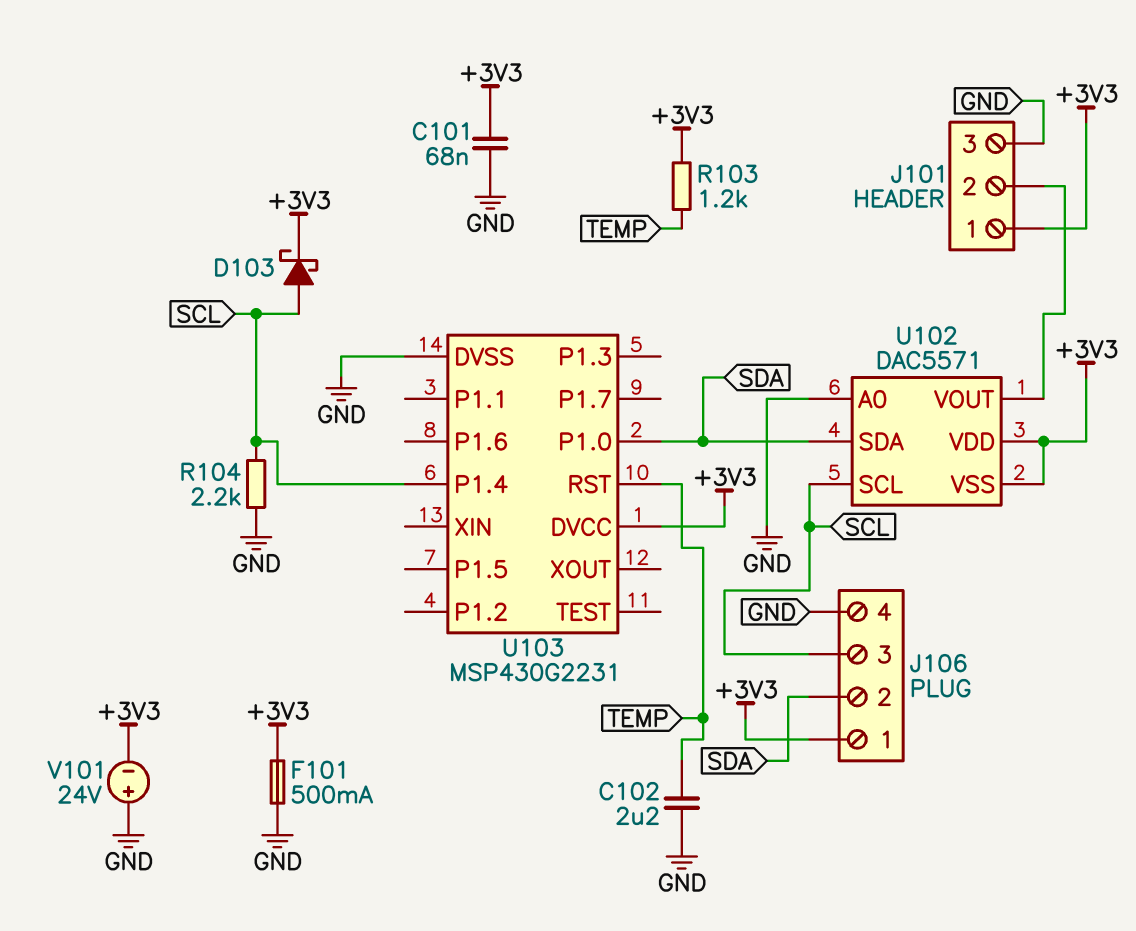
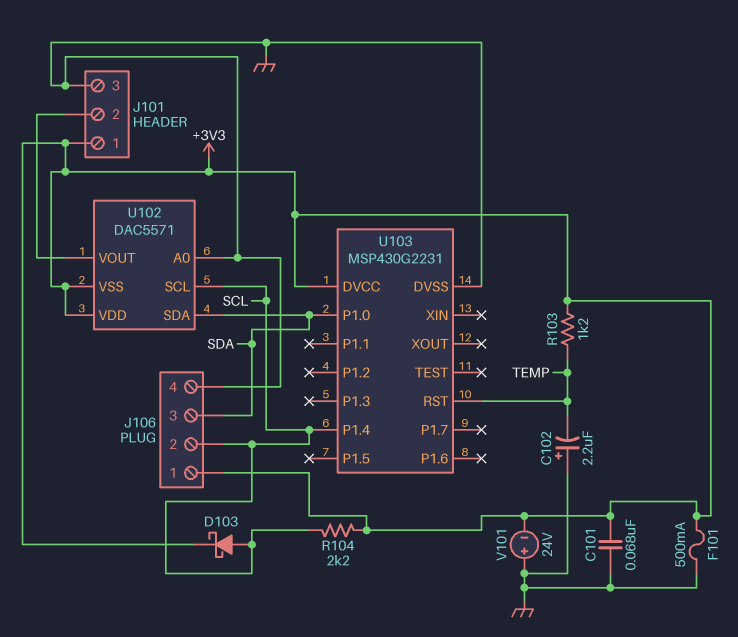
C102: 2.2uF (GND, TEMP) -> 2.2uF (plus GND, minus TEMP)
J106 pin 2: SDA -> SCL
J106 pin 3: SCL -> SDA
R104: 2.2k (GND, SCL) -> 2.2k (+3V3, SCL)

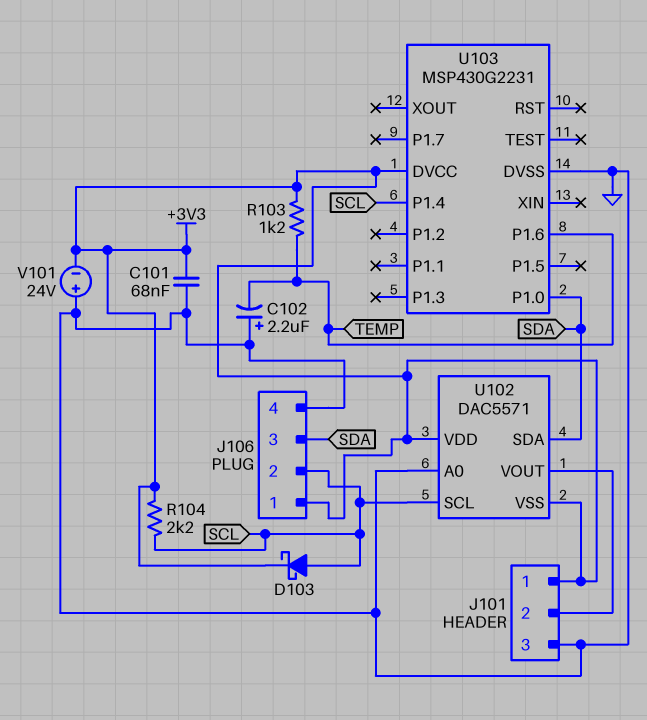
F101: 500mA (+3V3, GND) -> none
U103 pin P1.6: none -> TEMP
U103 pin RST: TEMP -> none

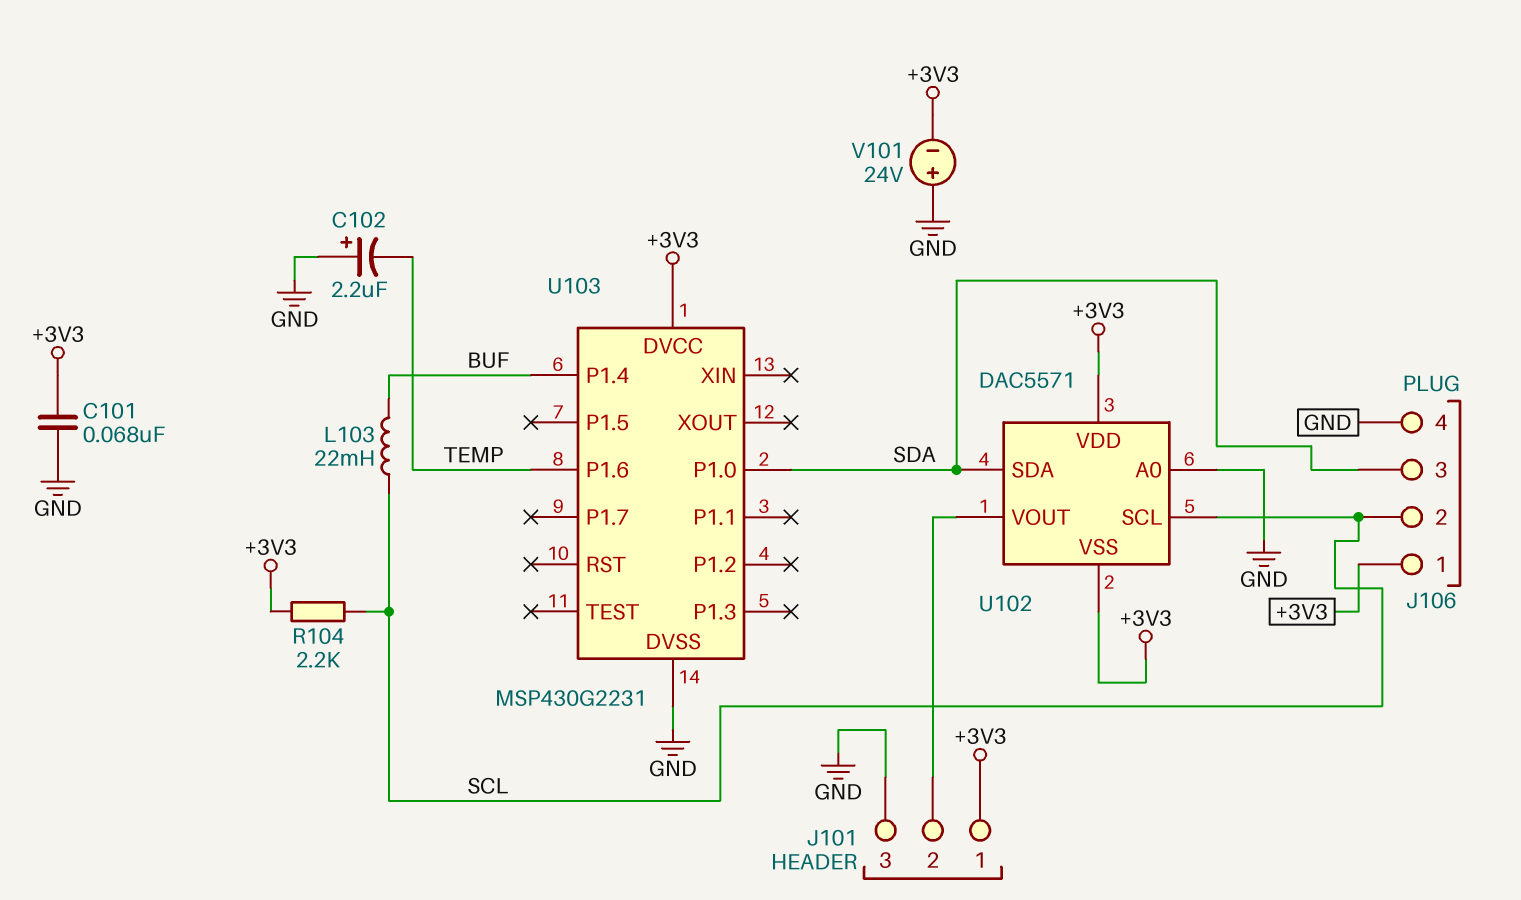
D103: schottky (A SCL, K +3V3) -> none
L103: none -> 22mH (BUF, SCL)
R103: 1.2k (+3V3, TEMP) -> none
U103 pin P1.4: SCL -> BUF

